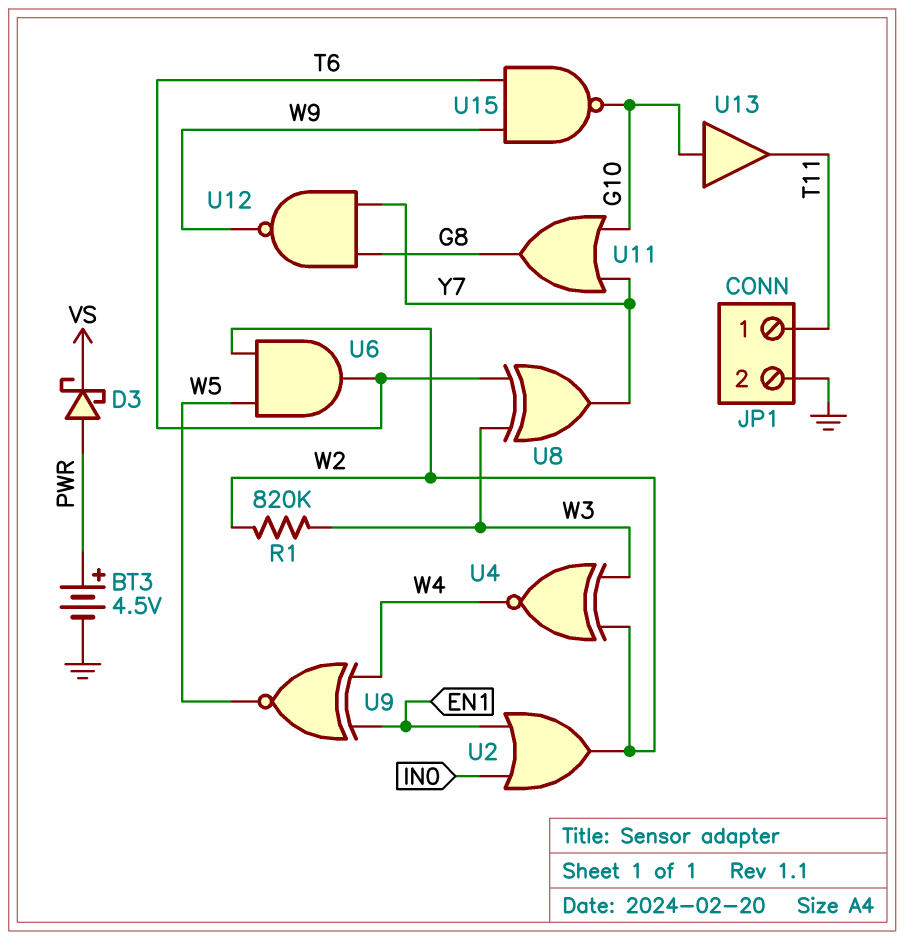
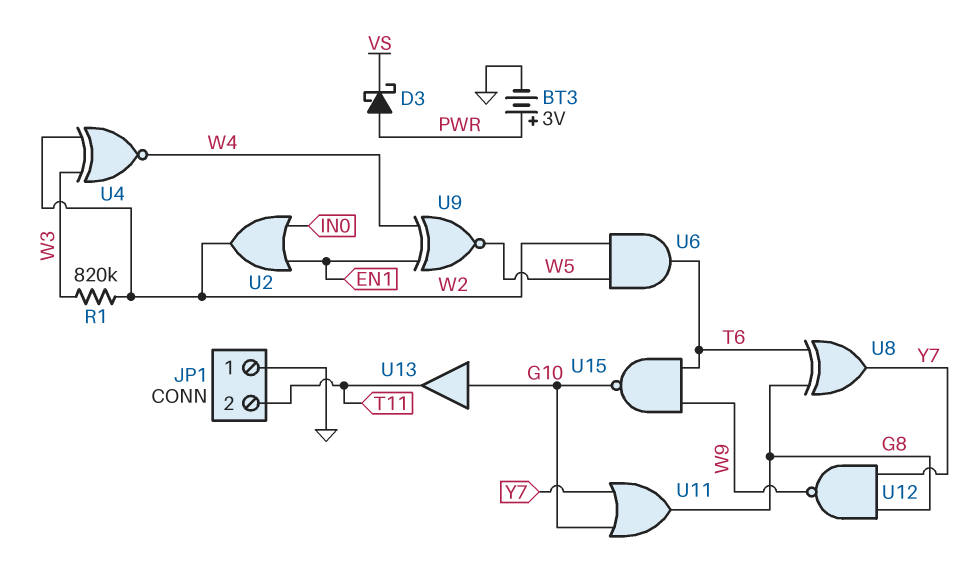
BT3: 4.5V (plus PWR, minus GND) -> 3V (plus PWR, minus GND)
JP1 pin 1: T11 -> GND
JP1 pin 2: GND -> T11
U8: XOR (in T6, in W3, out Y7) -> XOR (in G8, in T6, out Y7)

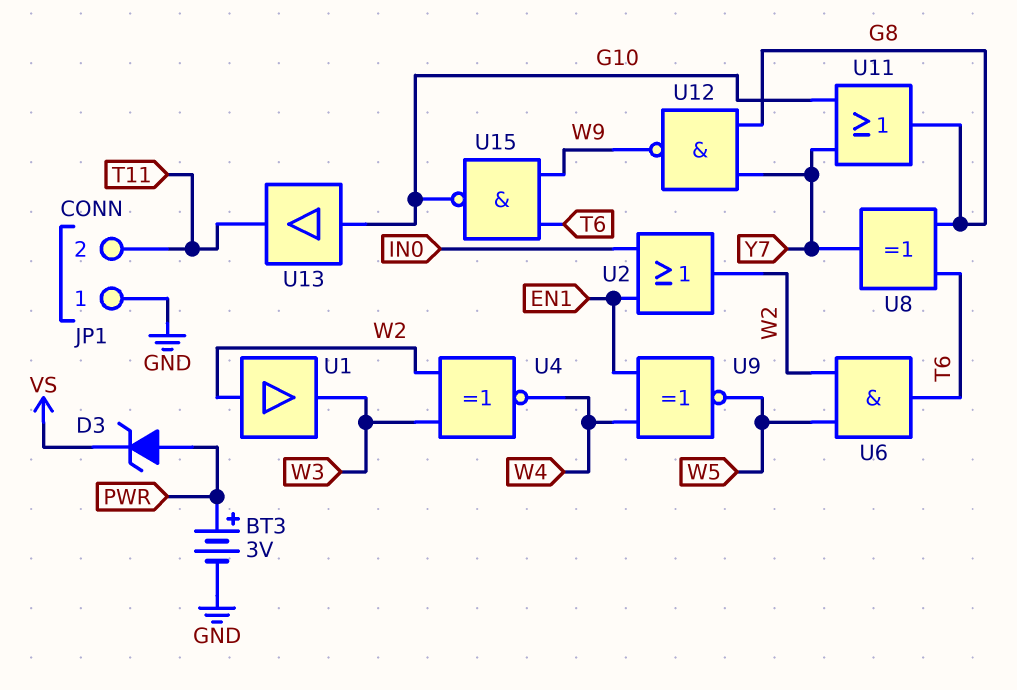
D3: schottky (A PWR, K VS) -> zener (A PWR, K VS)
R1: 820k (W2, W3) -> none
U1: none -> buffer (in W2, out W3)

